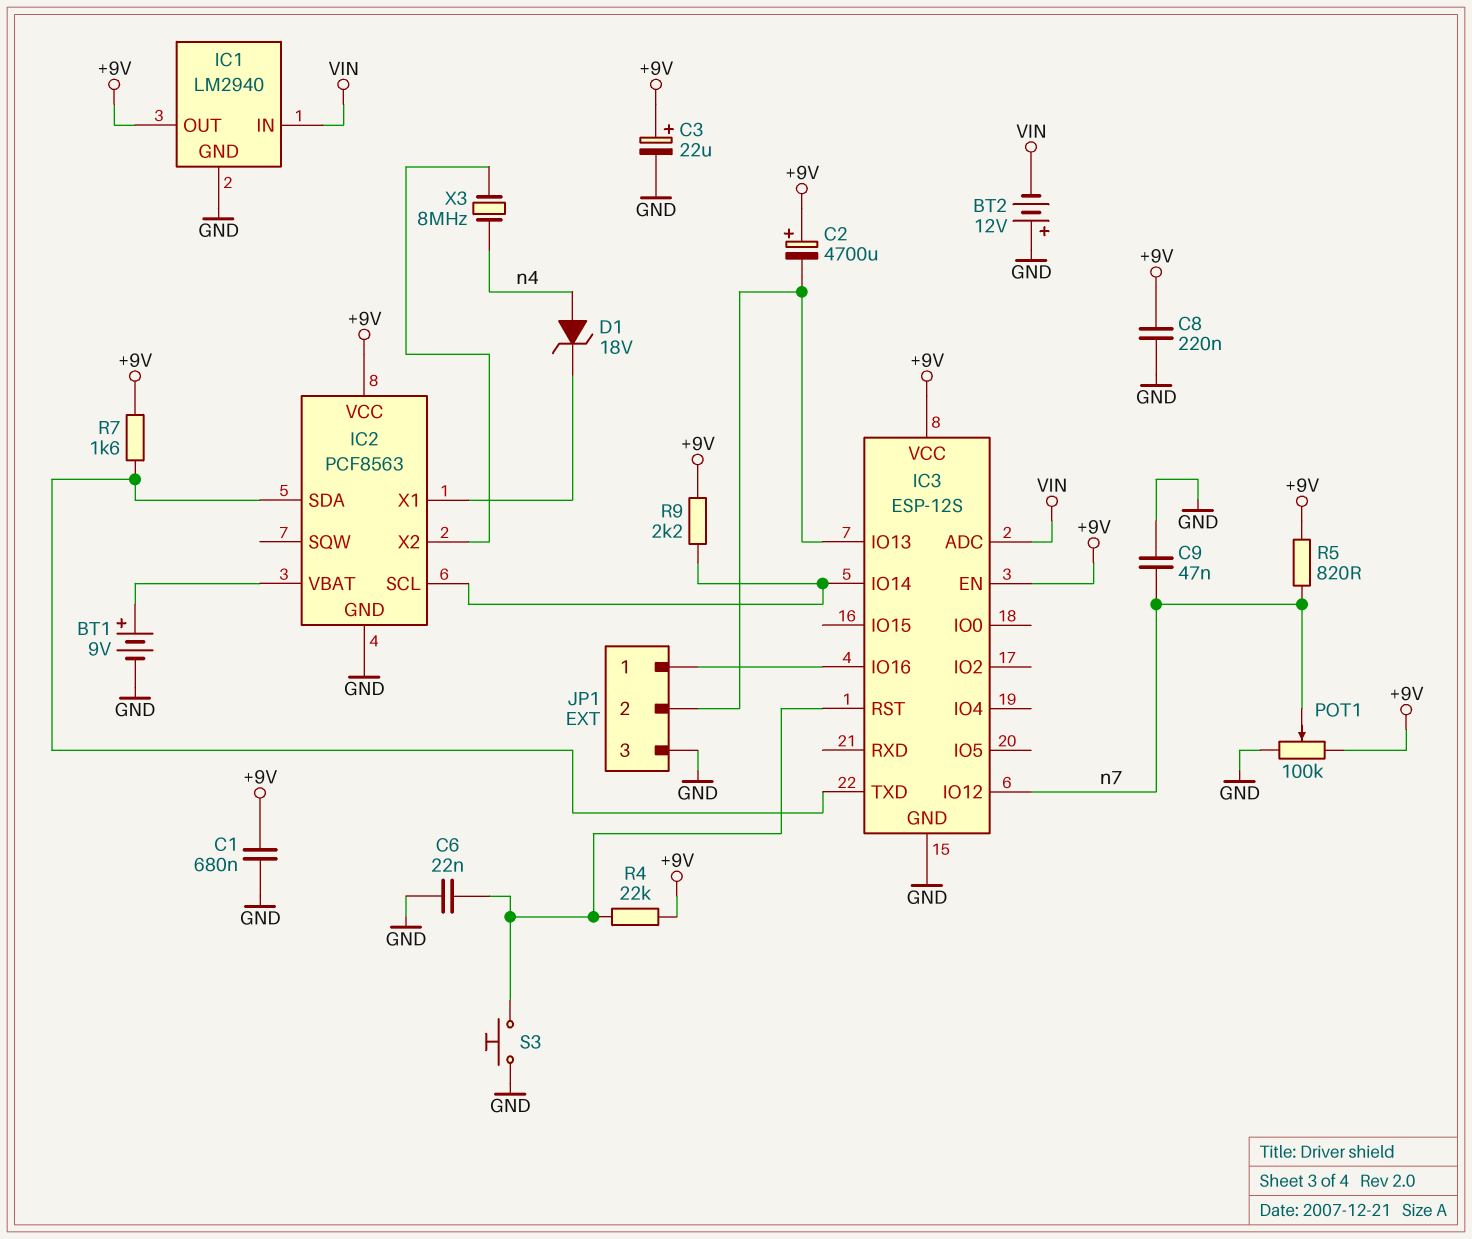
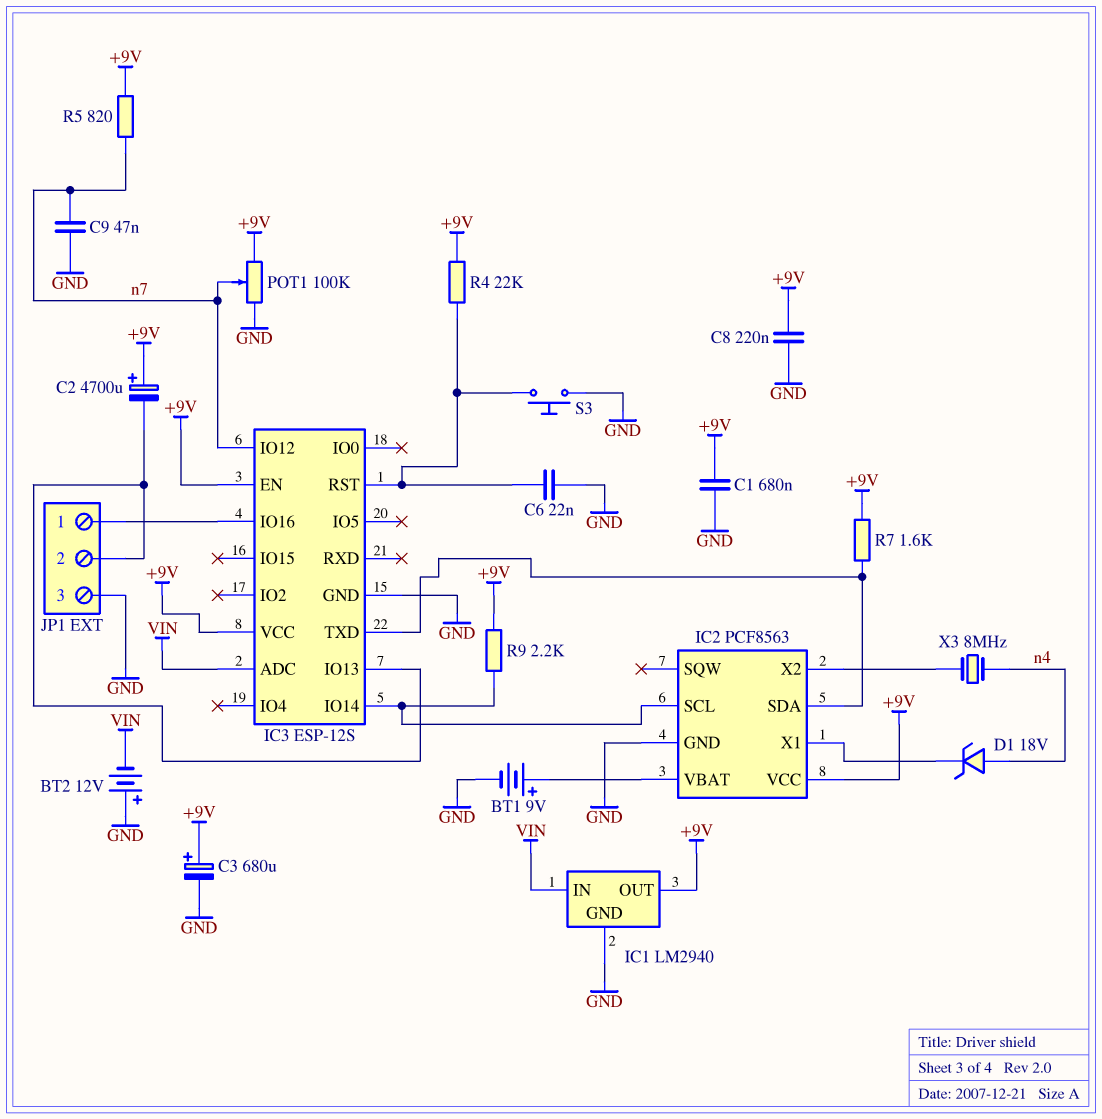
C3: 22uF (plus +9V, minus GND) -> 680uF (plus +9V, minus GND)

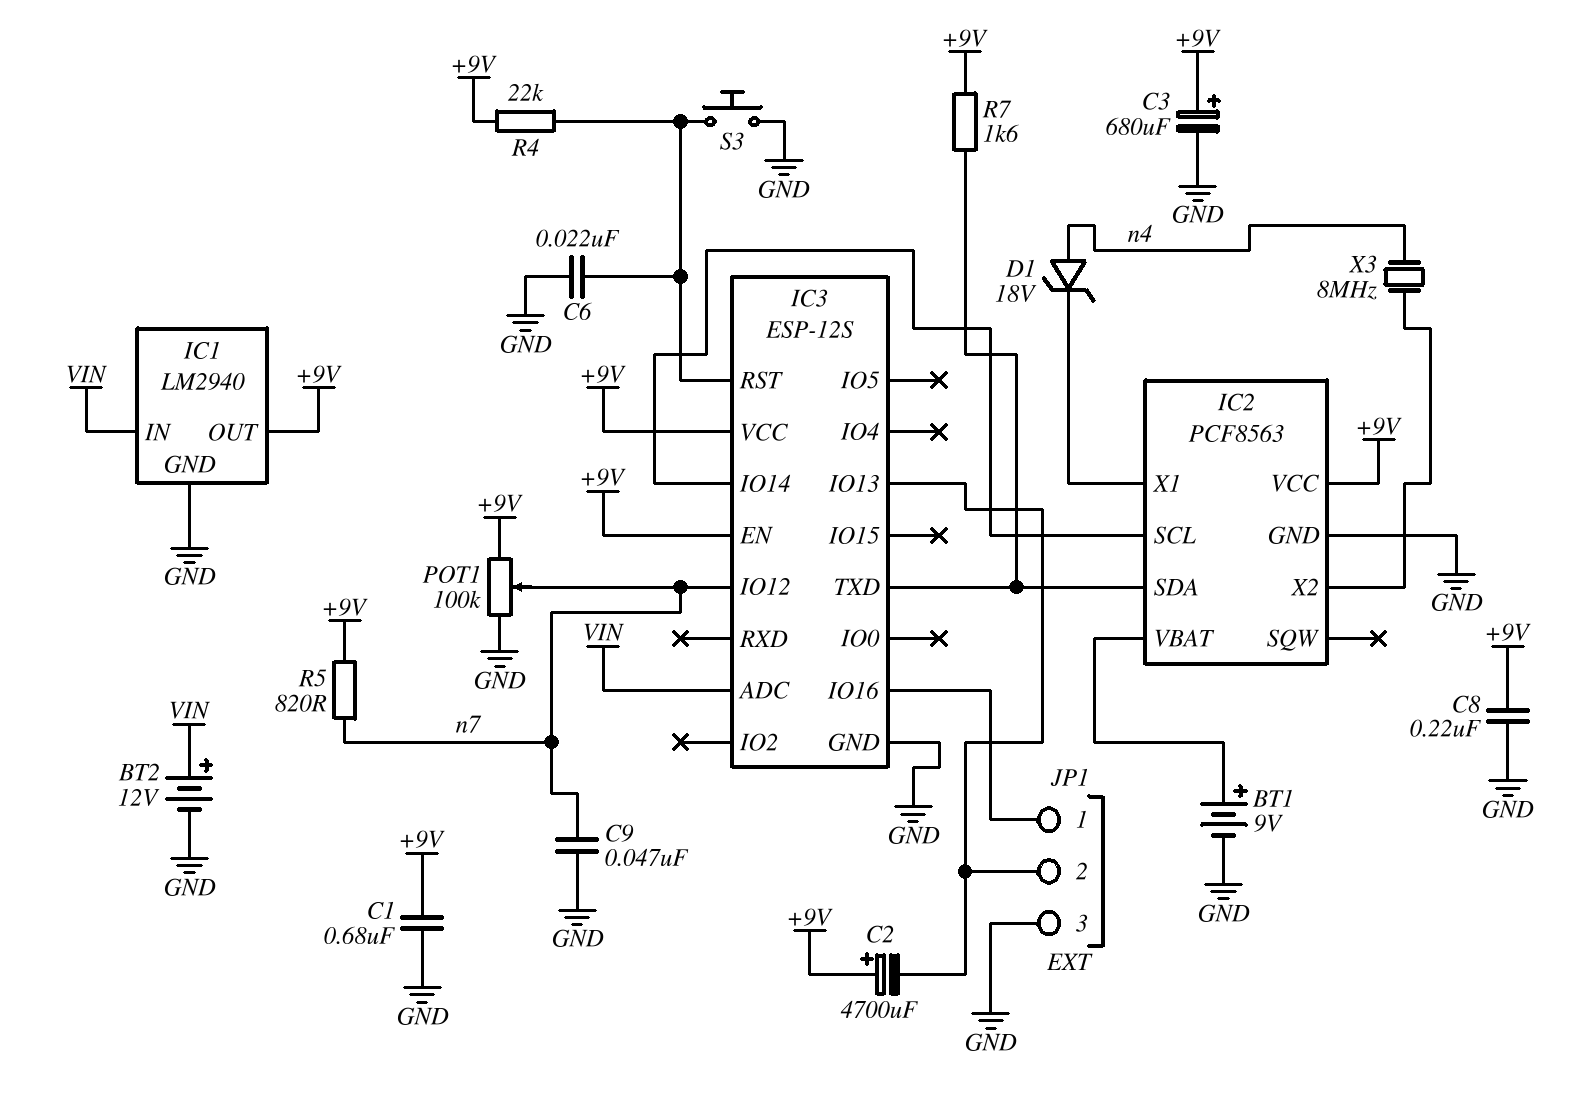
BT2: 12V (plus GND, minus VIN) -> 12V (plus VIN, minus GND)
R9: 2.2k (+9V, IC2/SCL) -> none

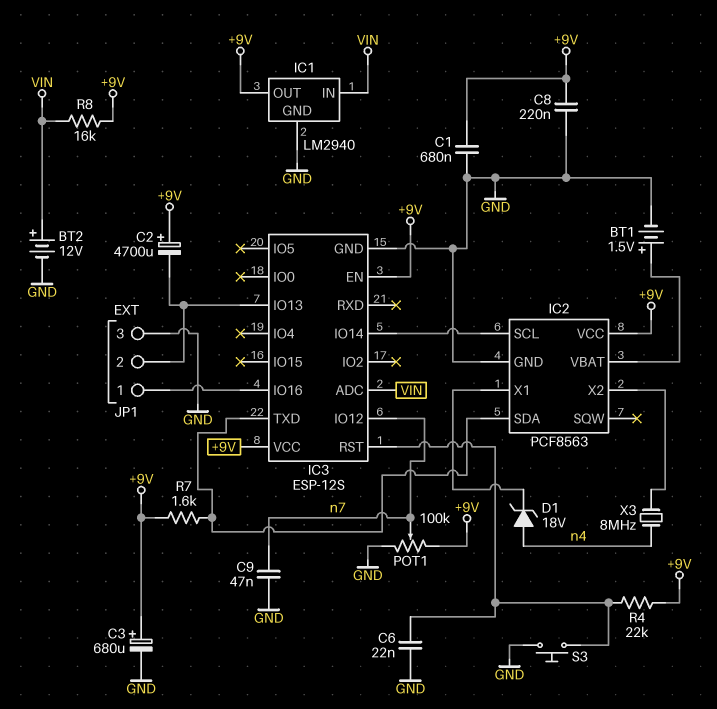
BT1: 9V (plus IC2/VBAT, minus GND) -> 1.5V (plus IC2/VBAT, minus GND)
R5: 820 (+9V, n7) -> none
R8: none -> 16k (+9V, VIN)

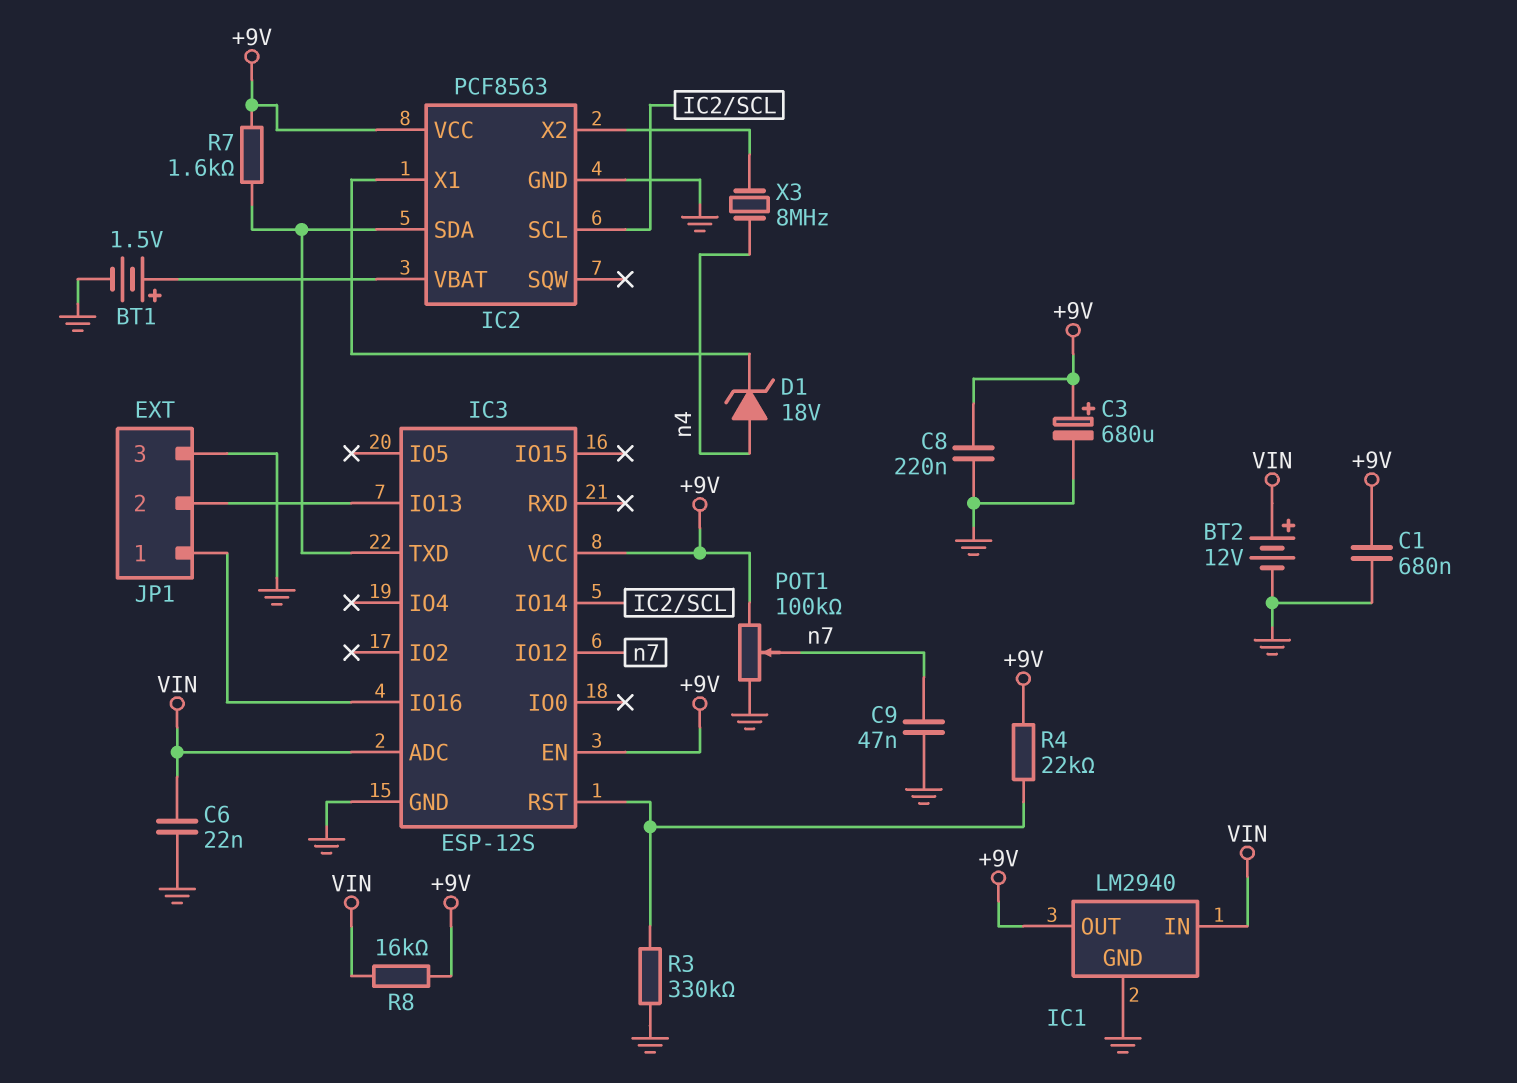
C2: 4700uF (plus +9V, minus IC3/IO13) -> none
C6: 22nF (GND, IC3/RST) -> 22nF (GND, VIN)
R3: none -> 330k (GND, IC3/RST)
S3: button (GND, IC3/RST) -> none

